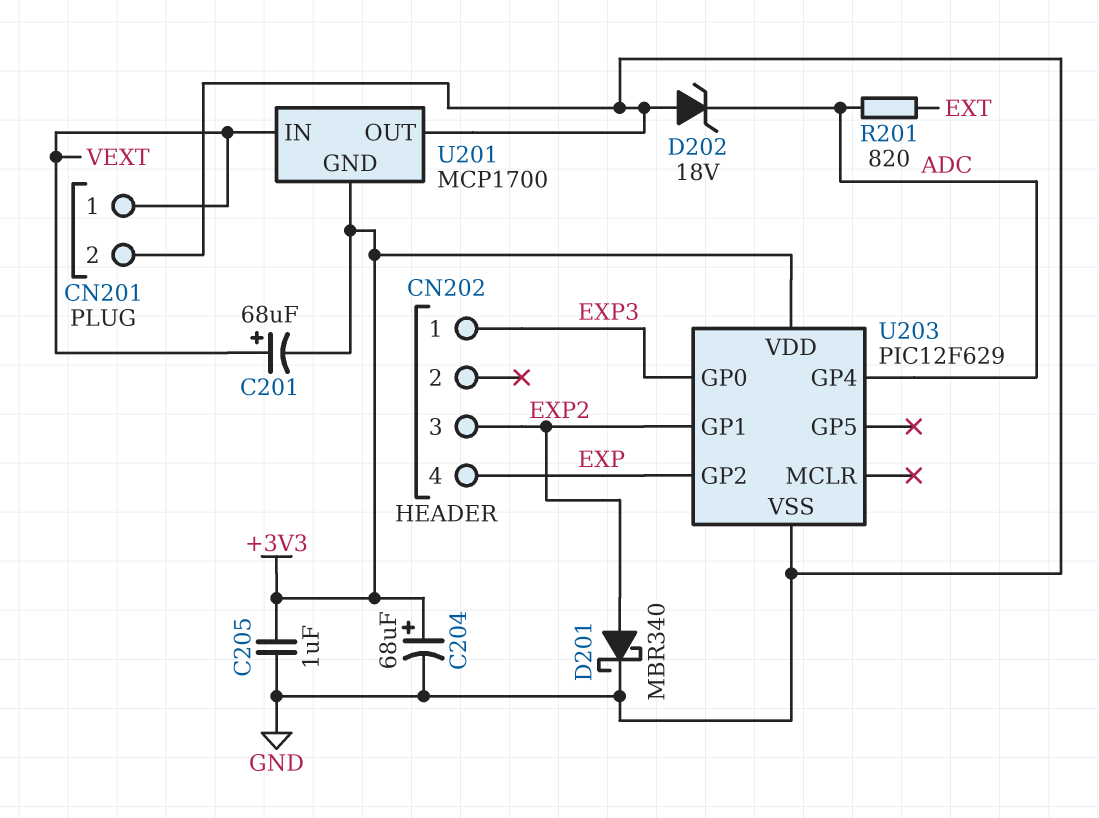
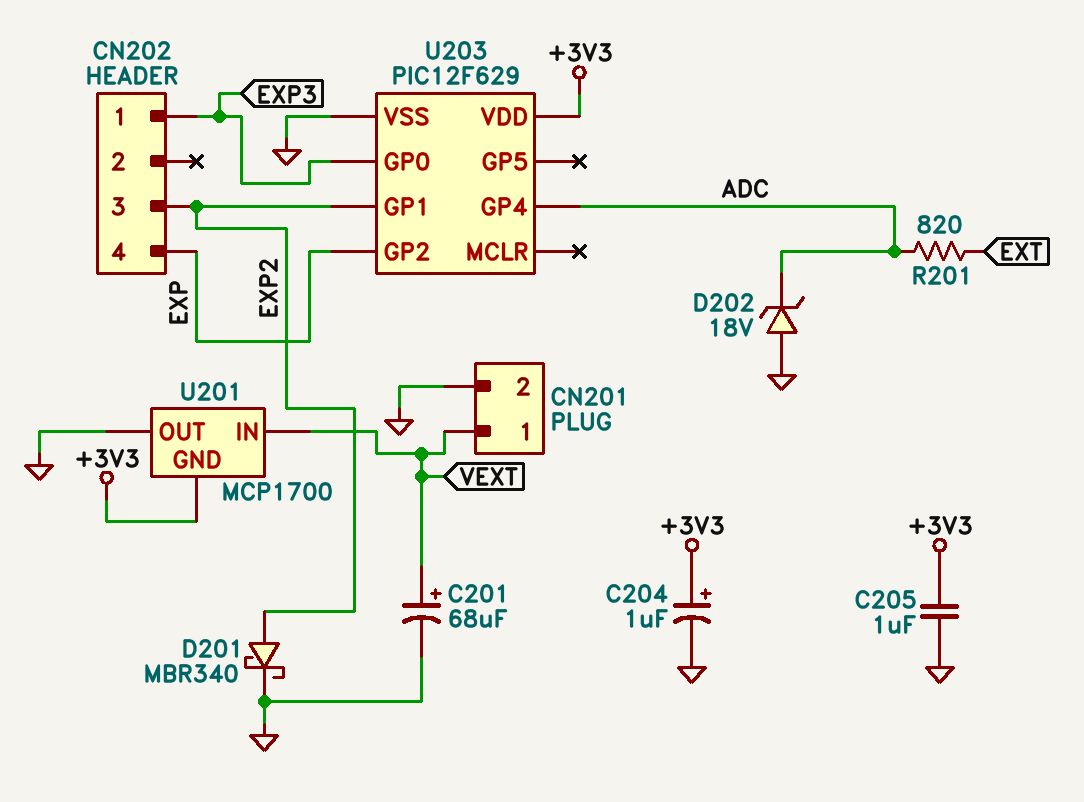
C201: 68uF (plus VEXT, minus +3V3) -> 68uF (plus VEXT, minus GND)
C204: 68uF (plus +3V3, minus GND) -> 1uF (plus +3V3, minus GND)

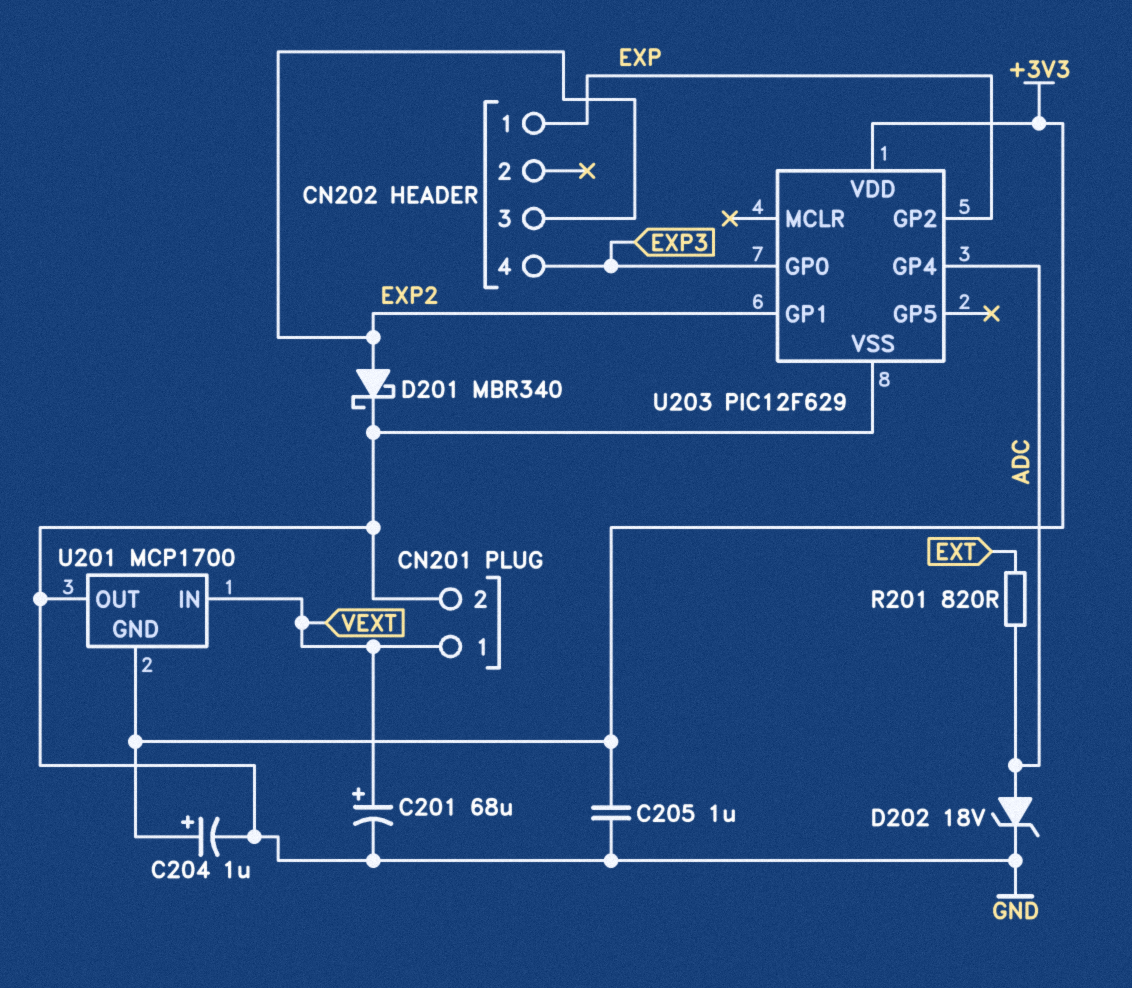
CN202 pin 1: EXP3 -> EXP
CN202 pin 4: EXP -> EXP3
D202: zener 18V (A GND, K ADC) -> zener 18V (A ADC, K GND)

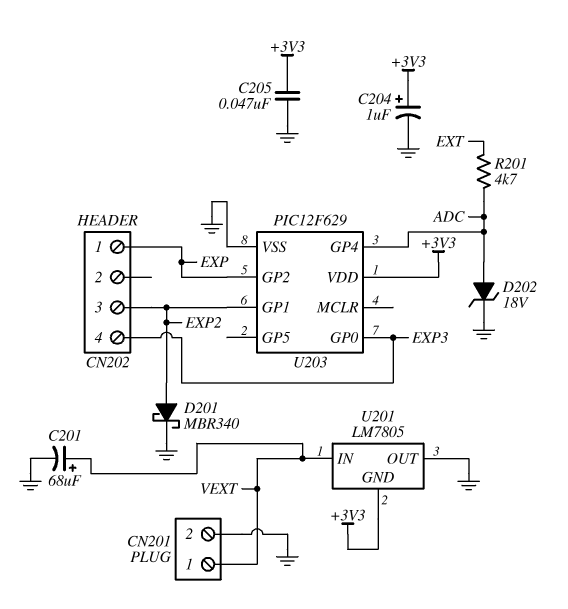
C205: 1uF (+3V3, GND) -> 47nF (+3V3, GND)
R201: 820 (ADC, EXT) -> 4.7k (ADC, EXT)
U201: MCP1700 -> LM7805

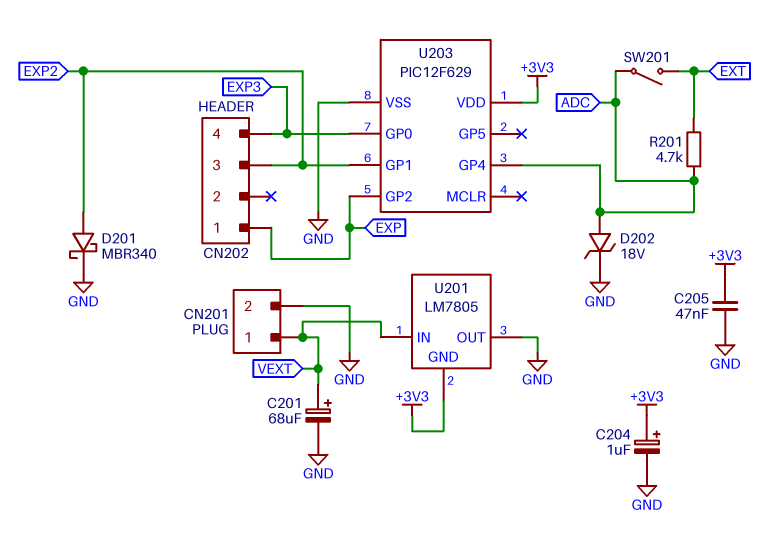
SW201: none -> switch (ADC, EXT)

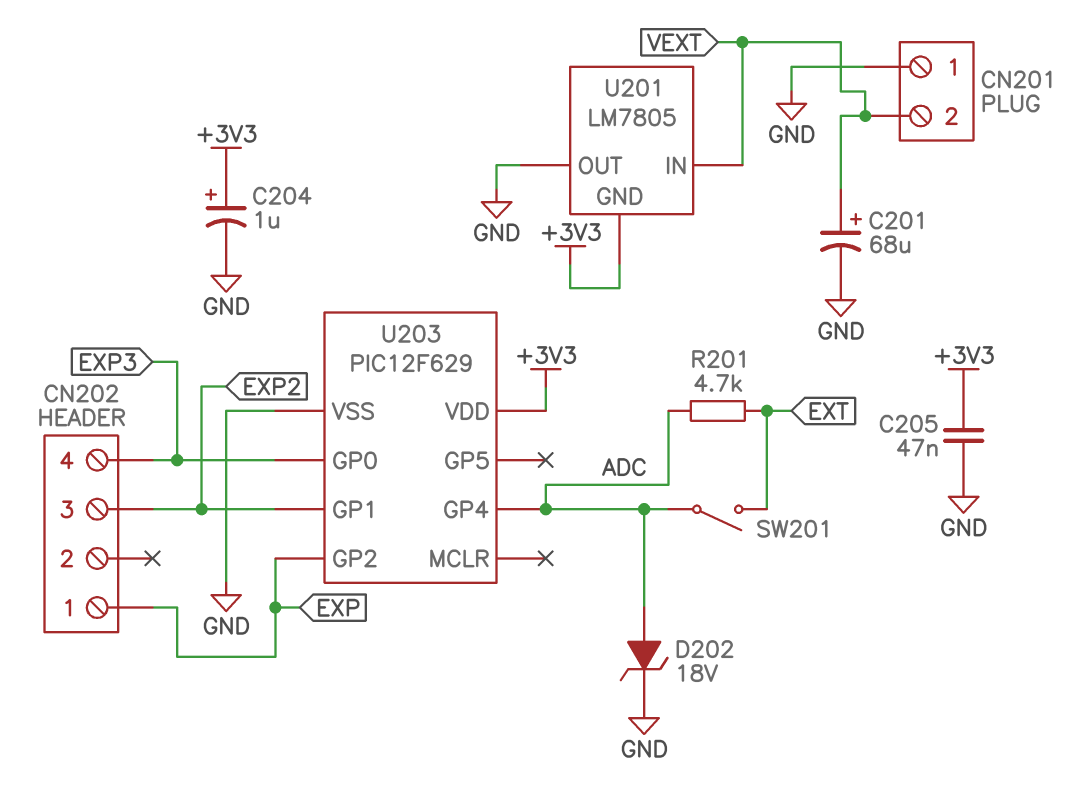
CN201 pin 1: VEXT -> GND
CN201 pin 2: GND -> VEXT
D201: schottky MBR340 (A EXP2, K GND) -> none

